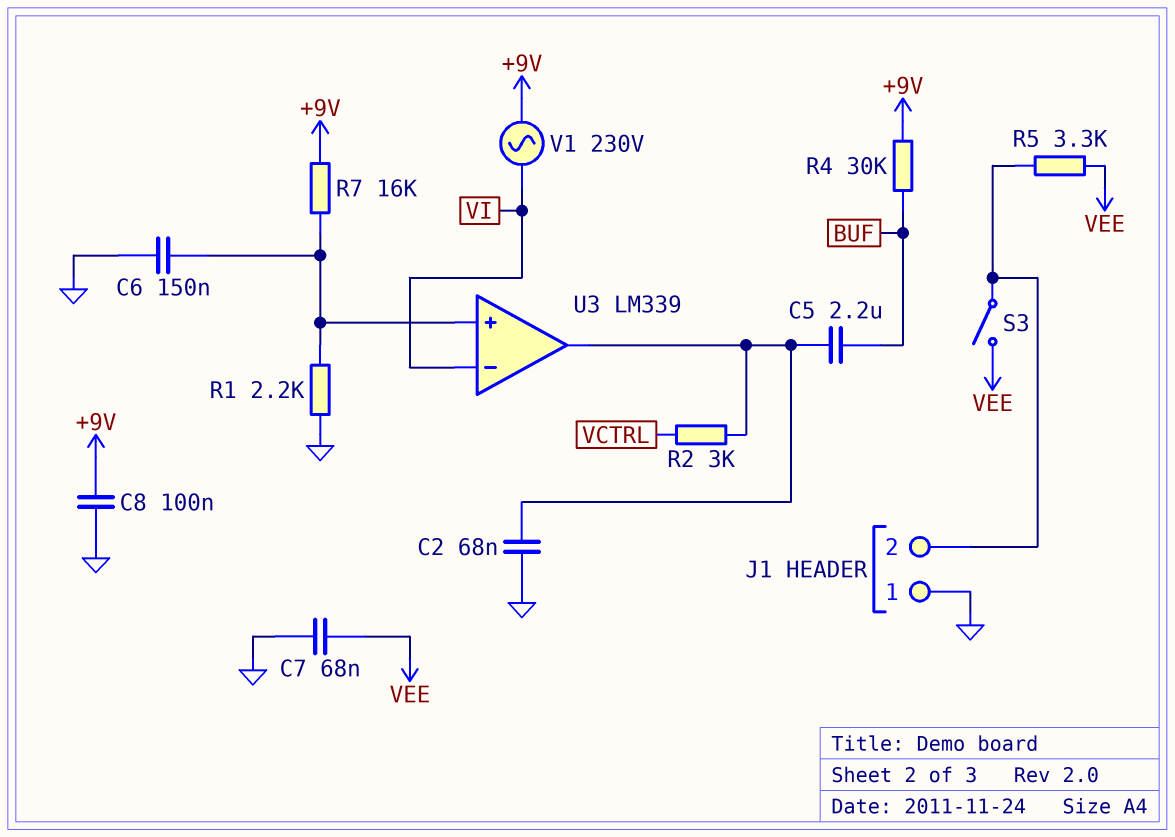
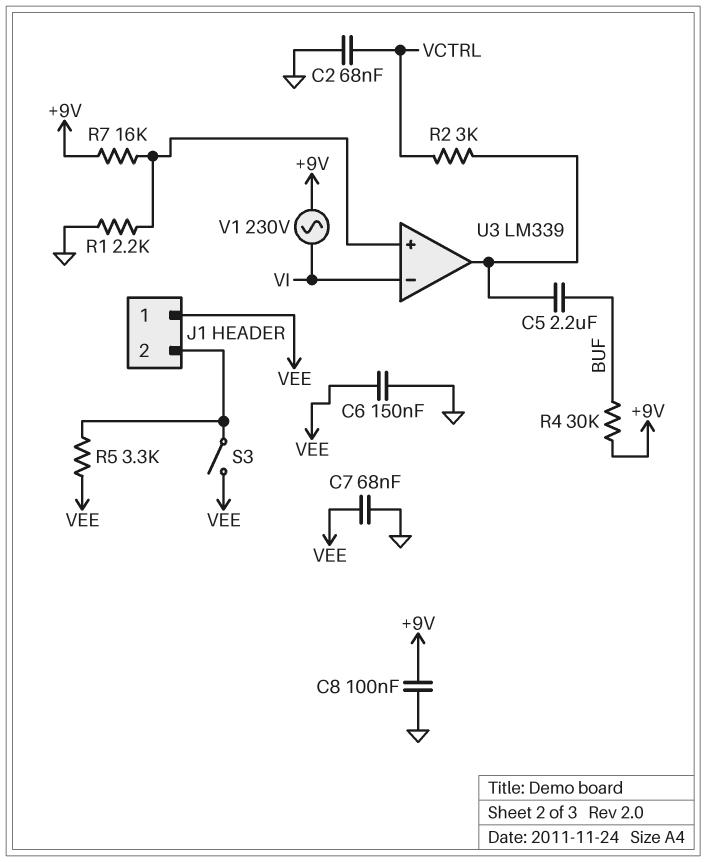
C2: 68nF (GND, U3/out) -> 68nF (GND, VCTRL)
C6: 150nF (GND, U3/in+) -> 150nF (GND, VEE)
J1 pin 1: GND -> VEE

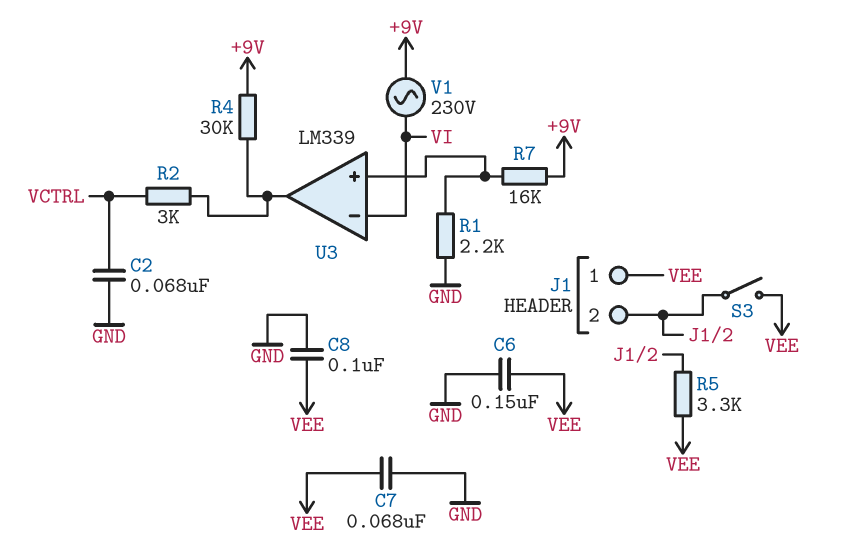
C5: 2.2uF (BUF, U3/out) -> none
C8: 100nF (+9V, GND) -> 100nF (GND, VEE)
R4: 30k (+9V, BUF) -> 30k (+9V, U3/out)

